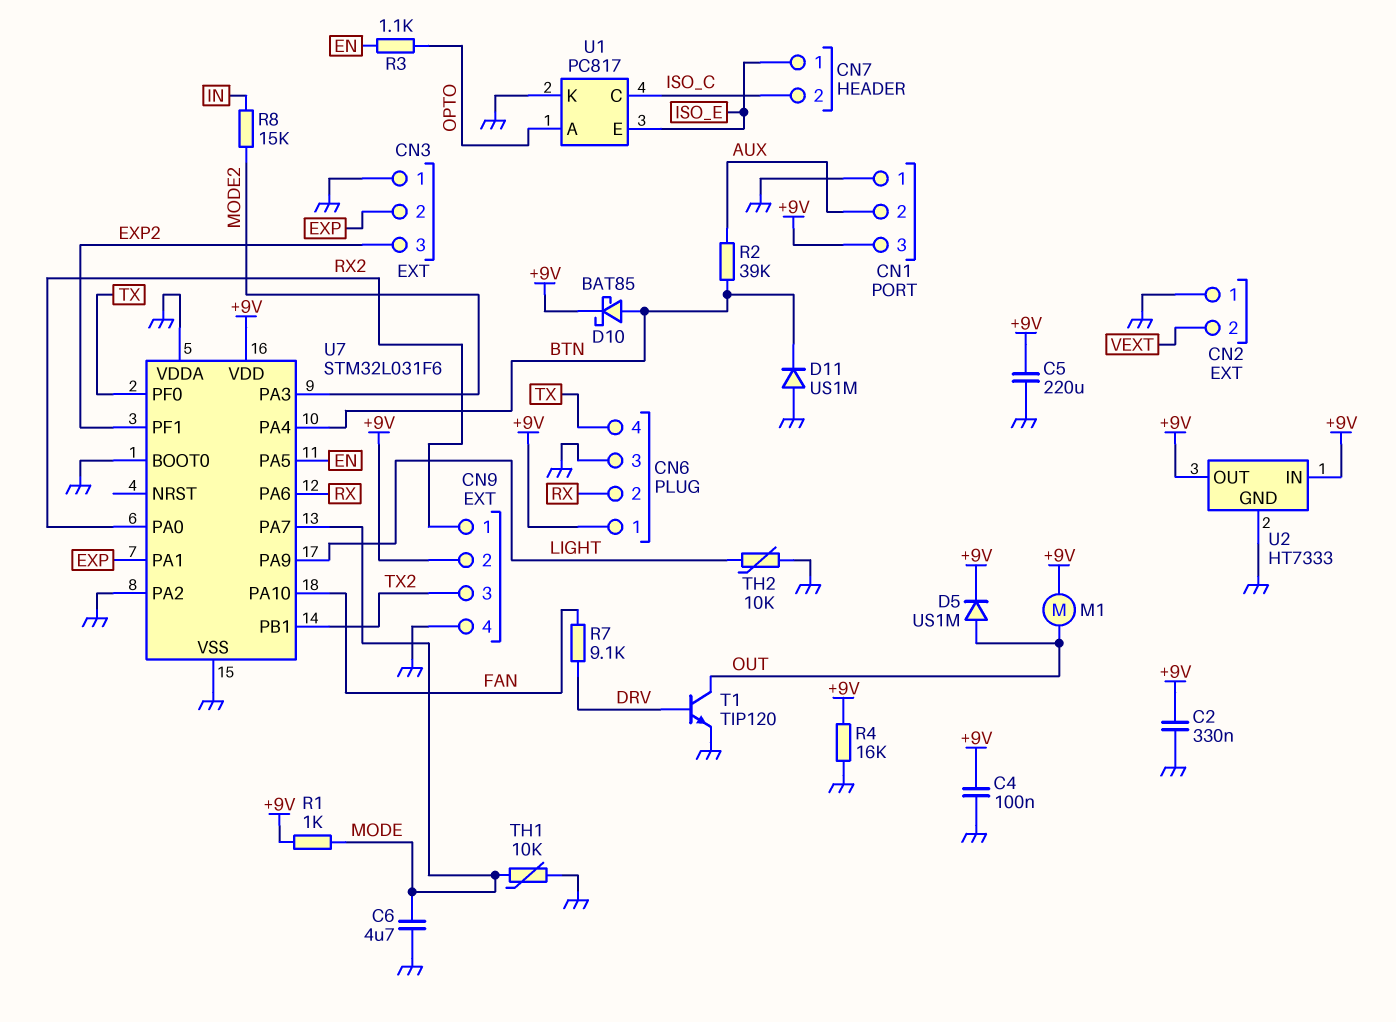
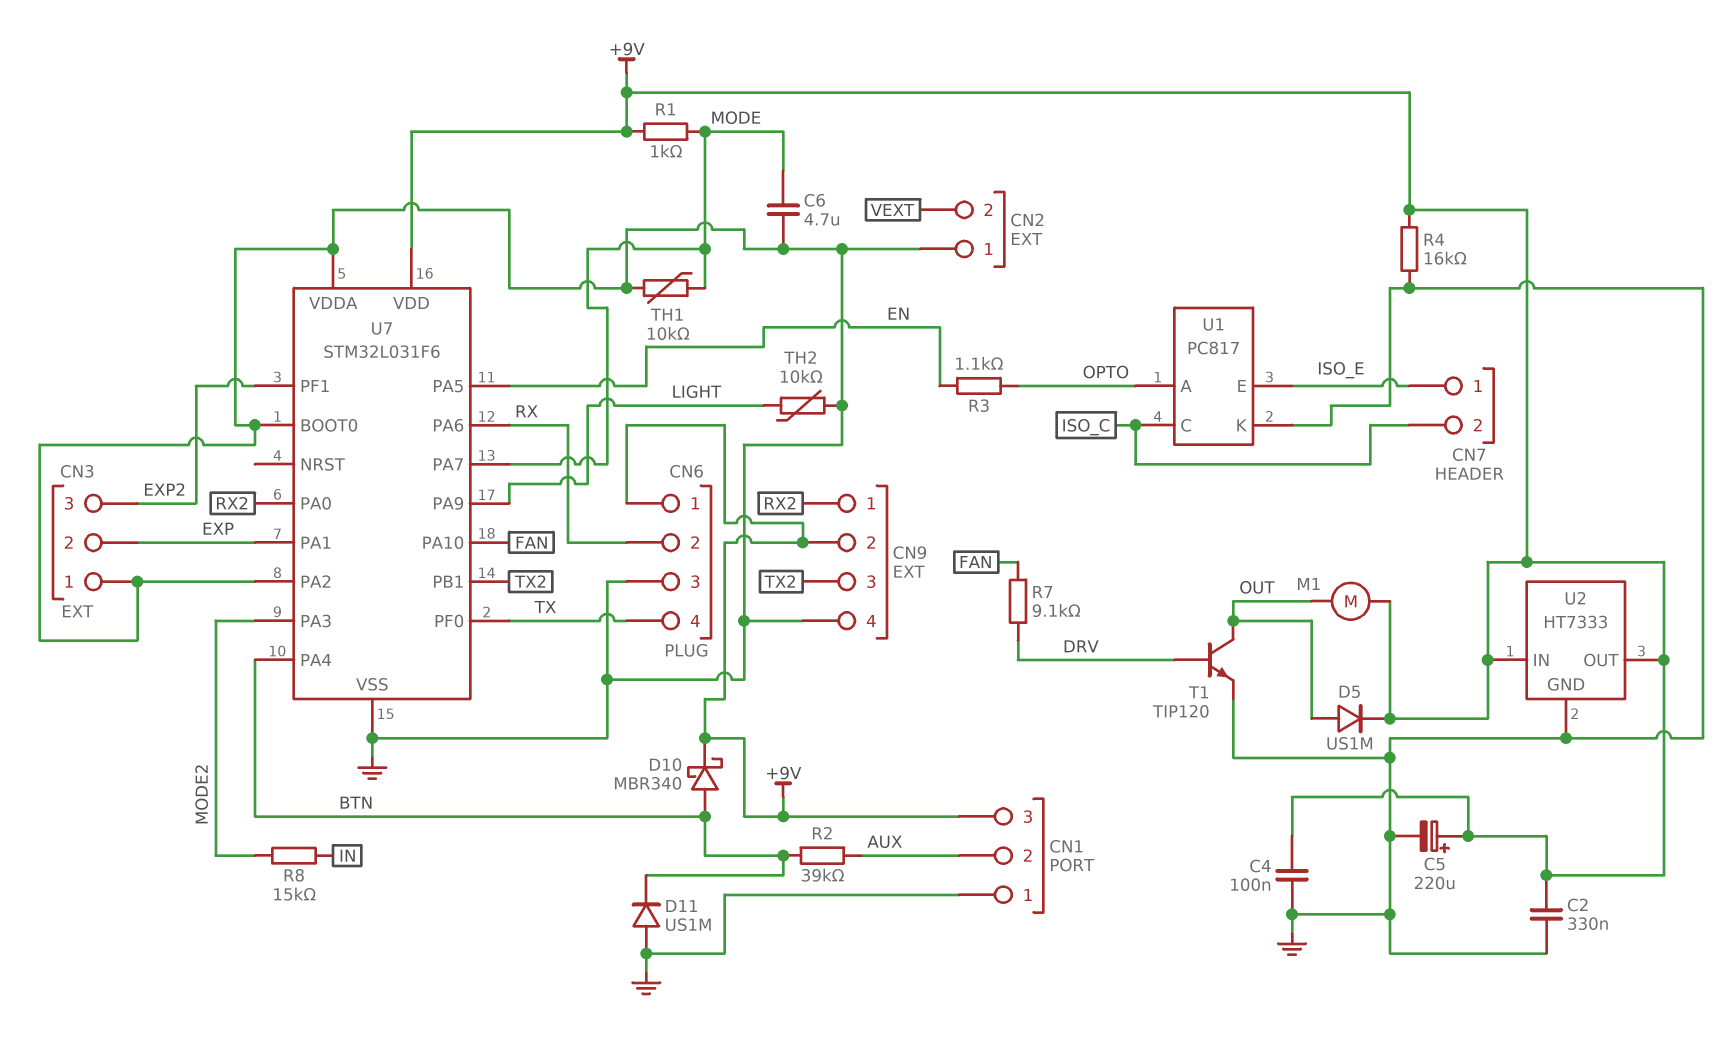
C5: 220uF (+9V, GND) -> 220uF (plus +9V, minus GND)
D10: schottky BAT85 (A BTN, K +9V) -> schottky MBR340 (A BTN, K +9V)

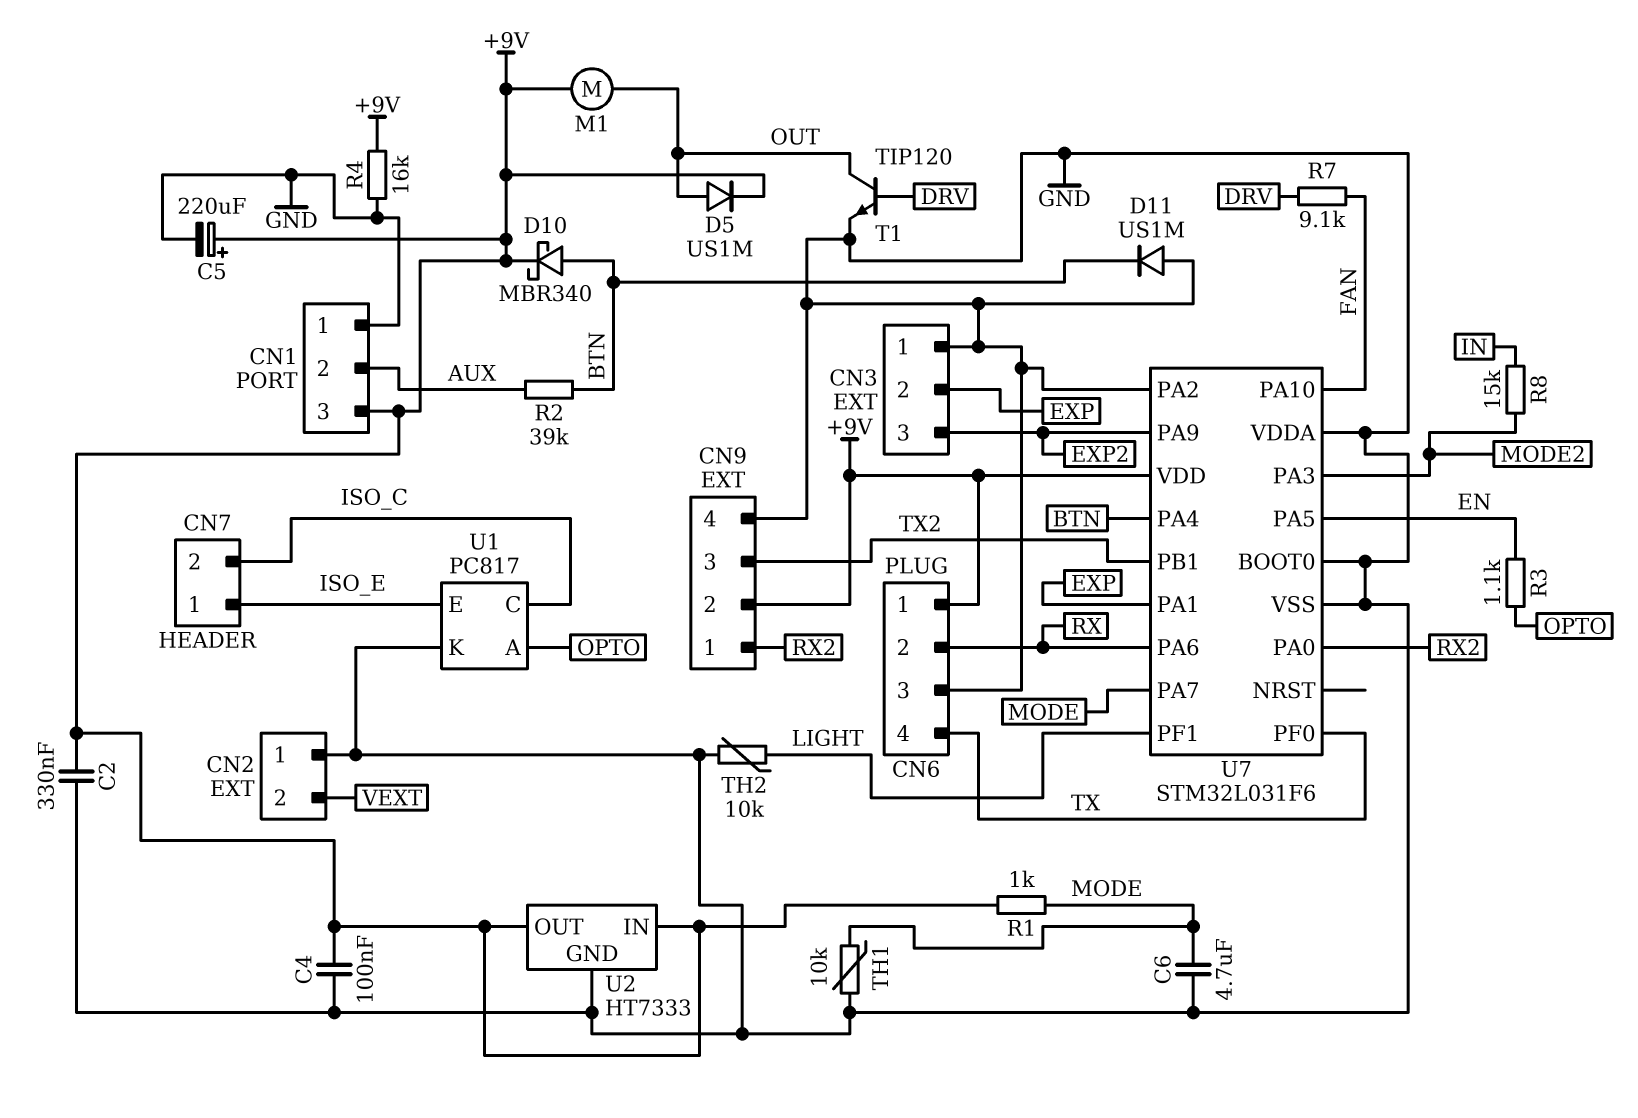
U7 pin PA9: LIGHT -> EXP2
U7 pin PF1: EXP2 -> LIGHT

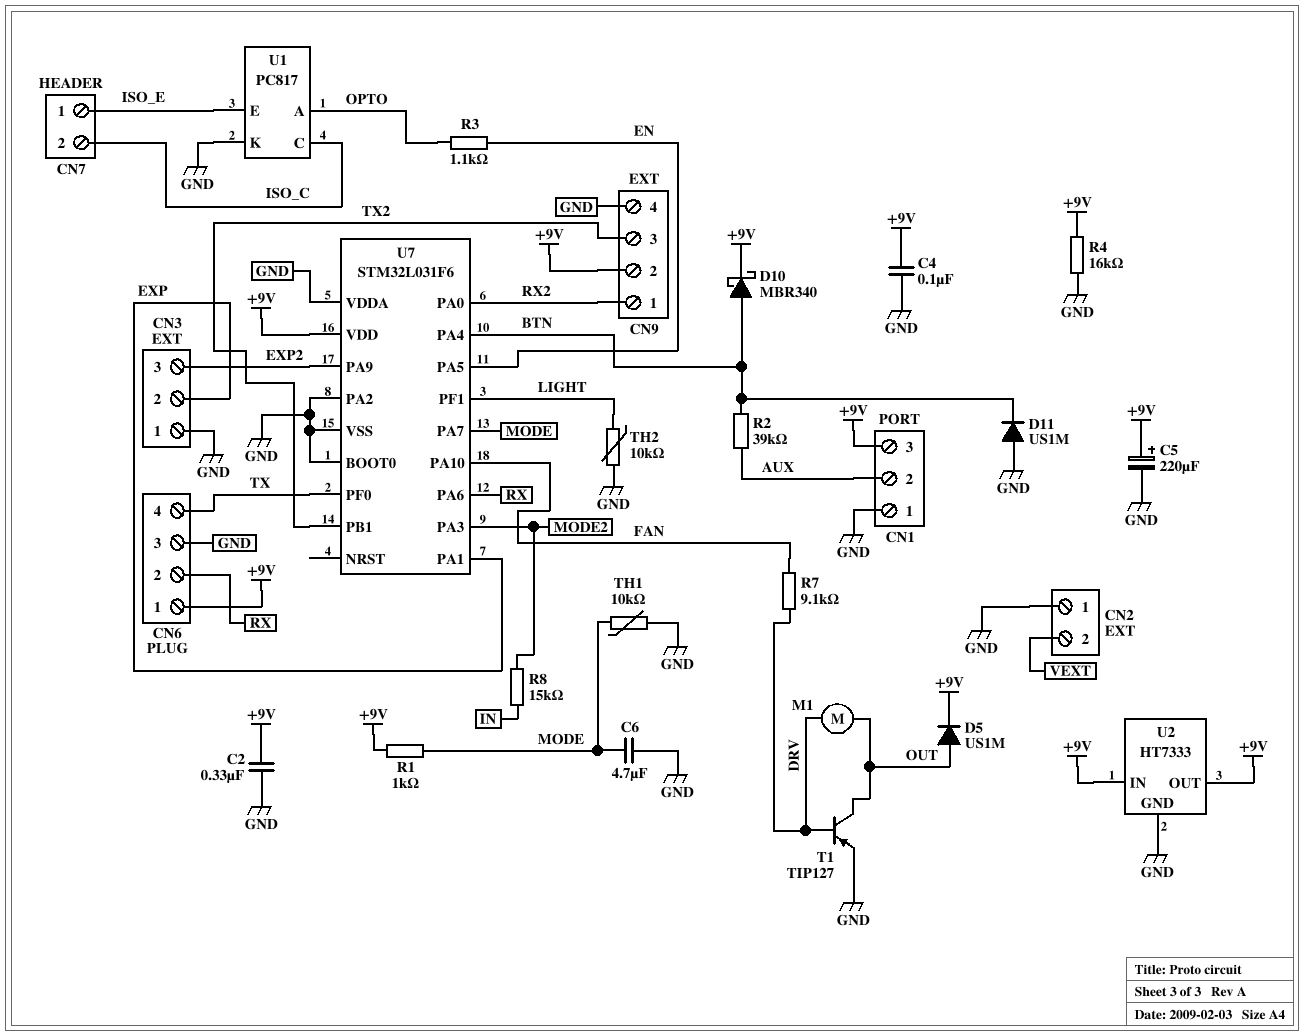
M1: motor (+9V, OUT) -> motor (DRV, OUT)
T1: NPN TIP120 (B DRV, C OUT, E GND) -> PNP TIP127 (B DRV, C OUT, E GND)

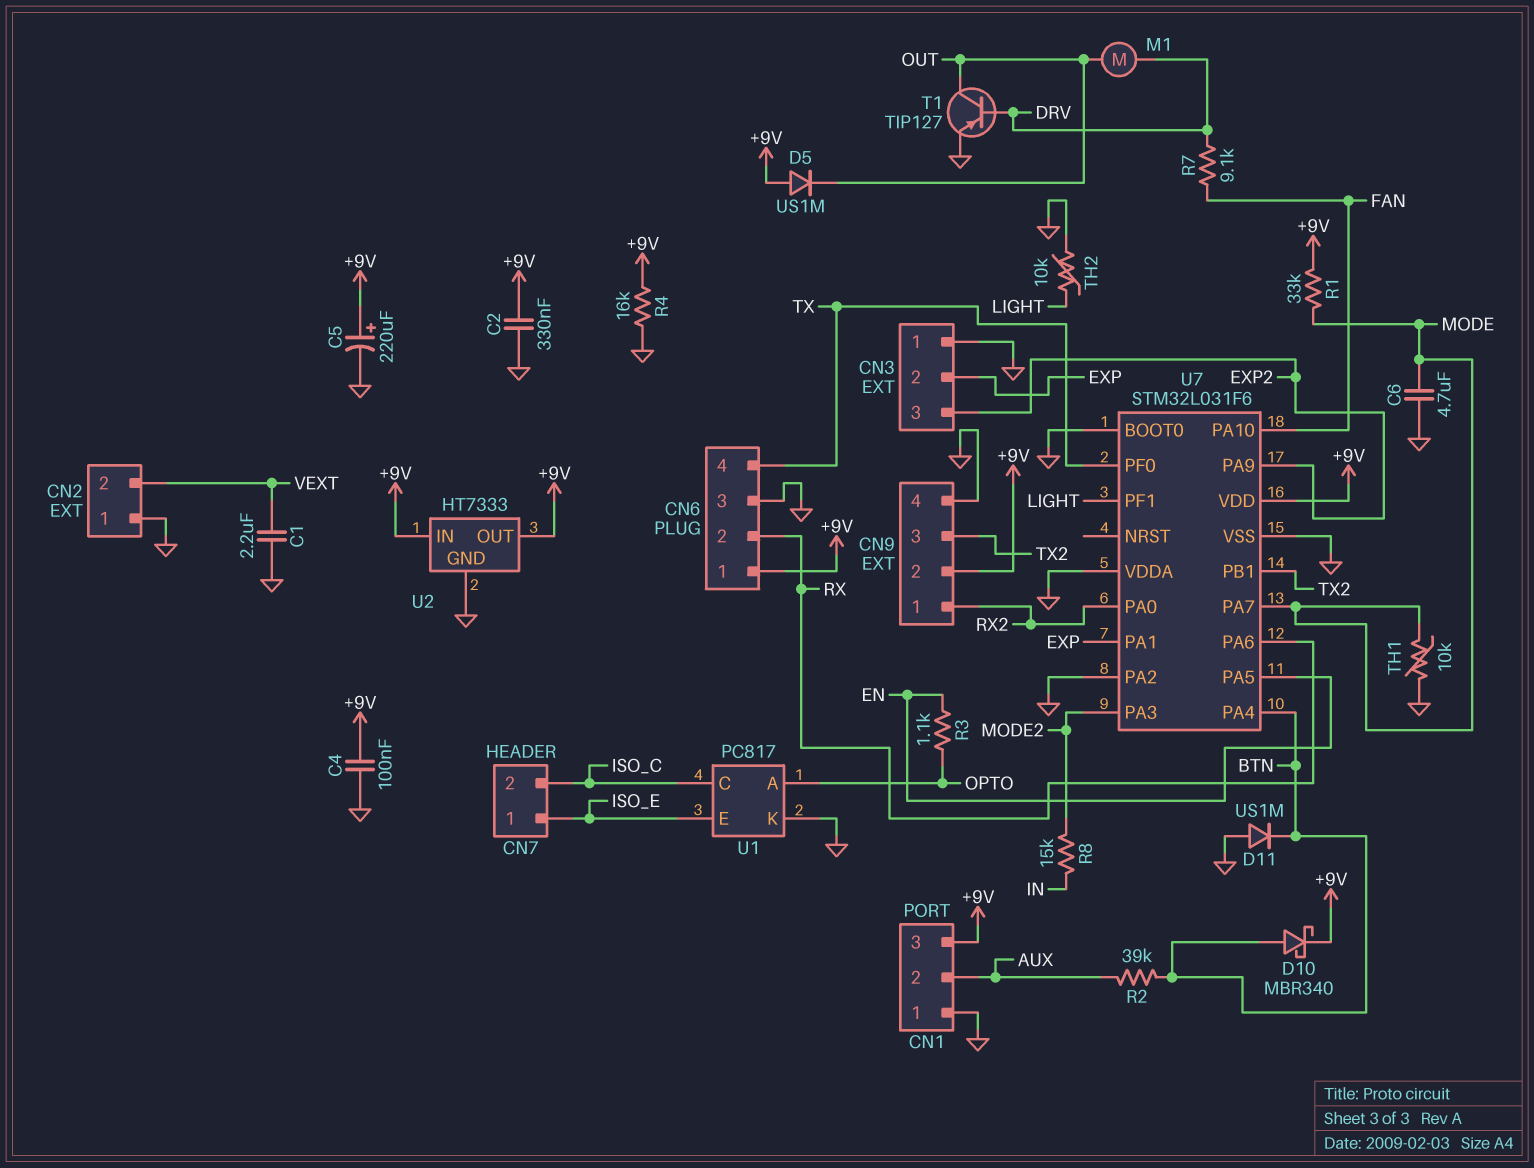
C1: none -> 2.2uF (GND, VEXT)
D5: diode US1M (A OUT, K +9V) -> diode US1M (A +9V, K OUT)
R1: 1k (+9V, MODE) -> 33k (+9V, MODE)

